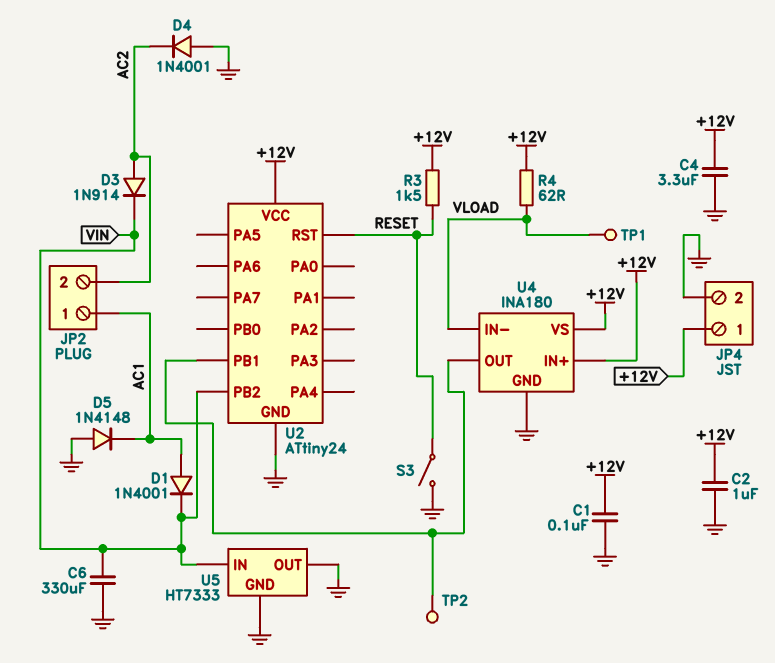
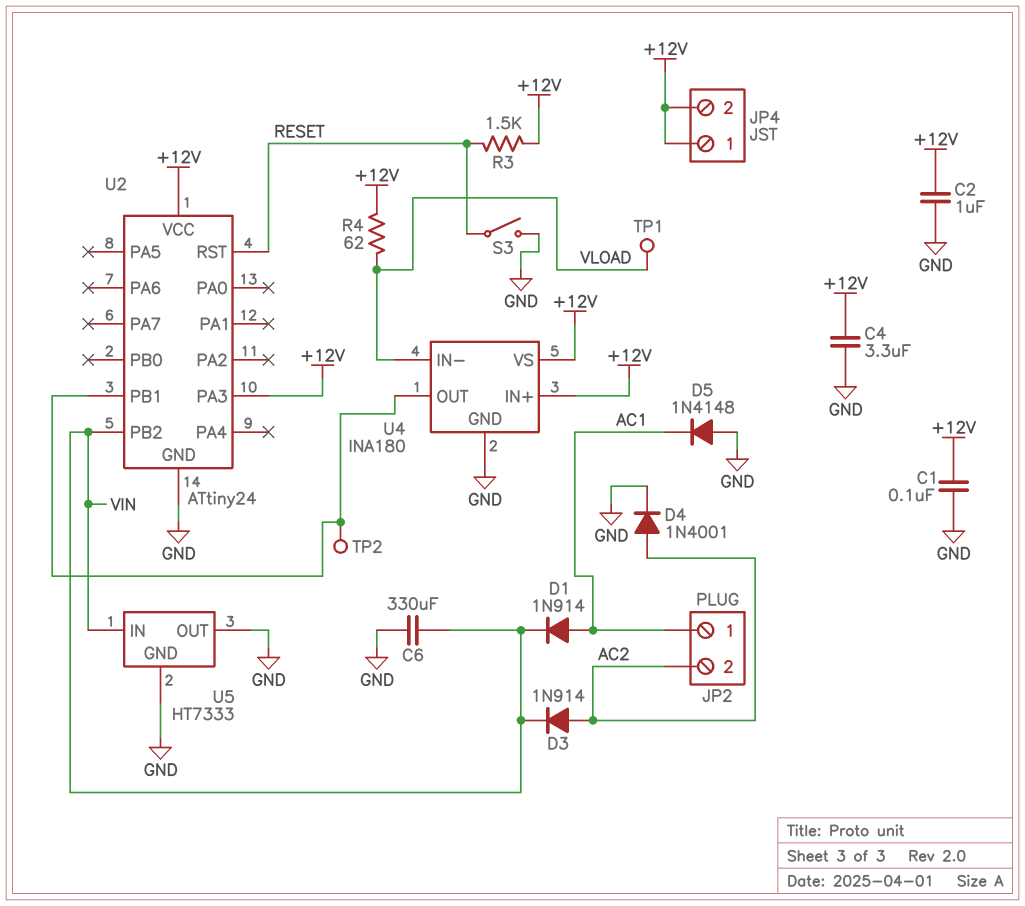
D1: diode 1N4001 (A AC1, K VIN) -> diode 1N914 (A AC1, K VIN)
D4: diode 1N4001 (A GND, K AC2) -> diode 1N4001 (A AC2, K GND)
JP4 pin 2: GND -> +12V
U2 pin PA3: none -> +12V

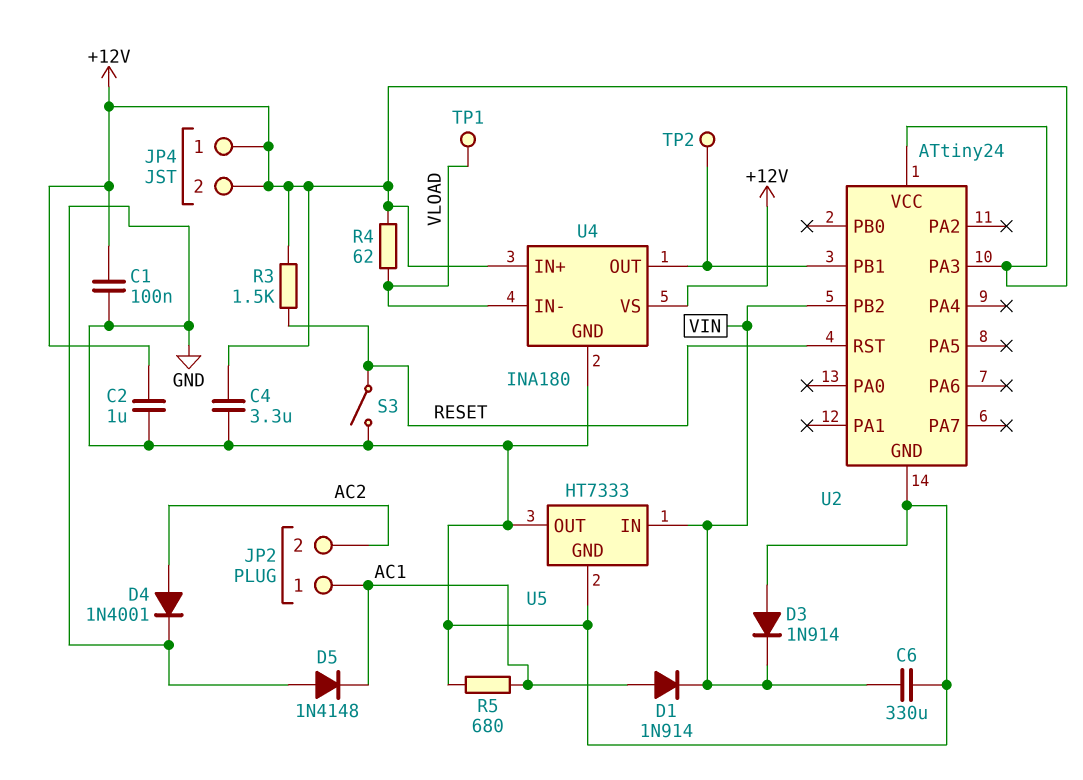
D3: diode 1N914 (A AC2, K VIN) -> diode 1N914 (A GND, K VIN)
R5: none -> 680 (AC1, GND)

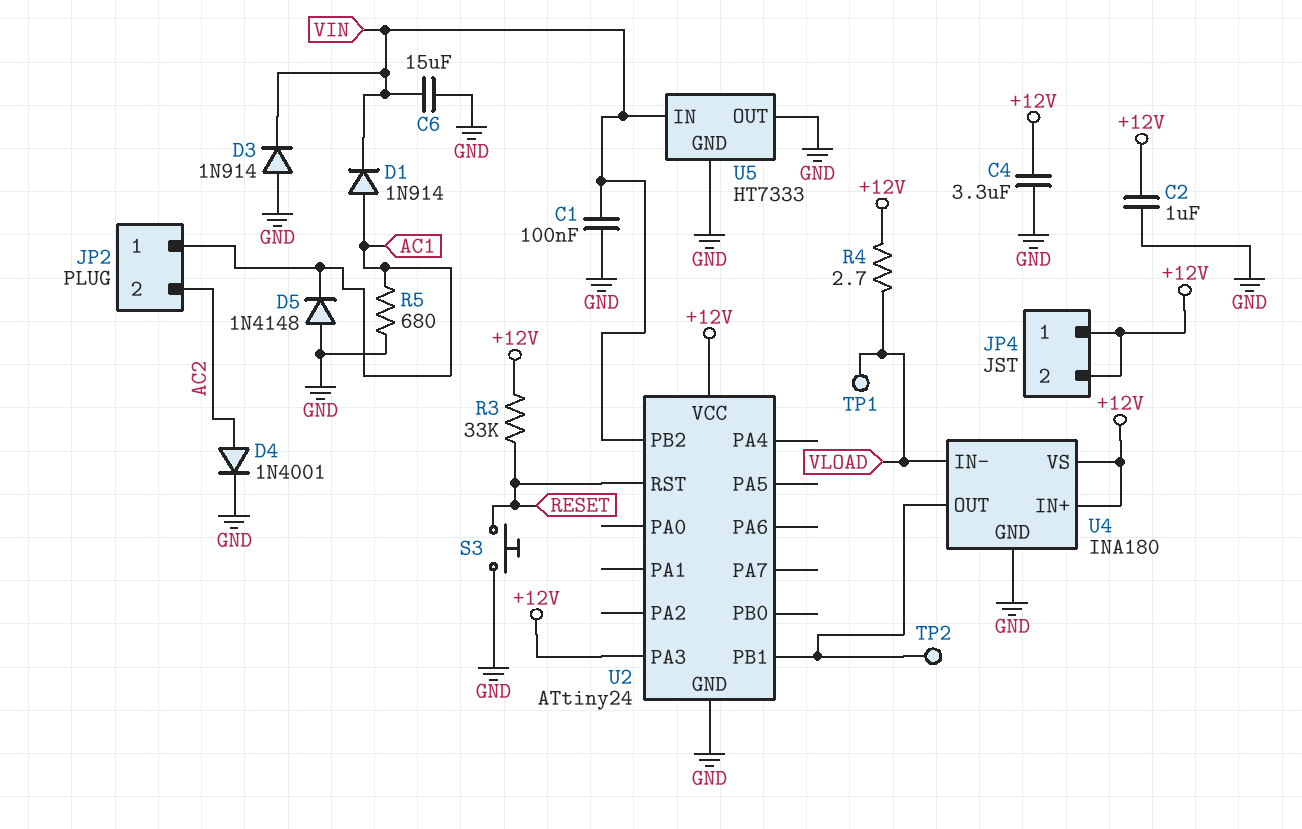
C1: 100nF (+12V, GND) -> 100nF (GND, VIN)
C6: 330uF (GND, VIN) -> 15uF (GND, VIN)
R3: 1.5k (+12V, RESET) -> 33k (+12V, RESET)
R4: 62 (+12V, VLOAD) -> 2.7 (+12V, VLOAD)
S3: switch (GND, RESET) -> button (GND, RESET)

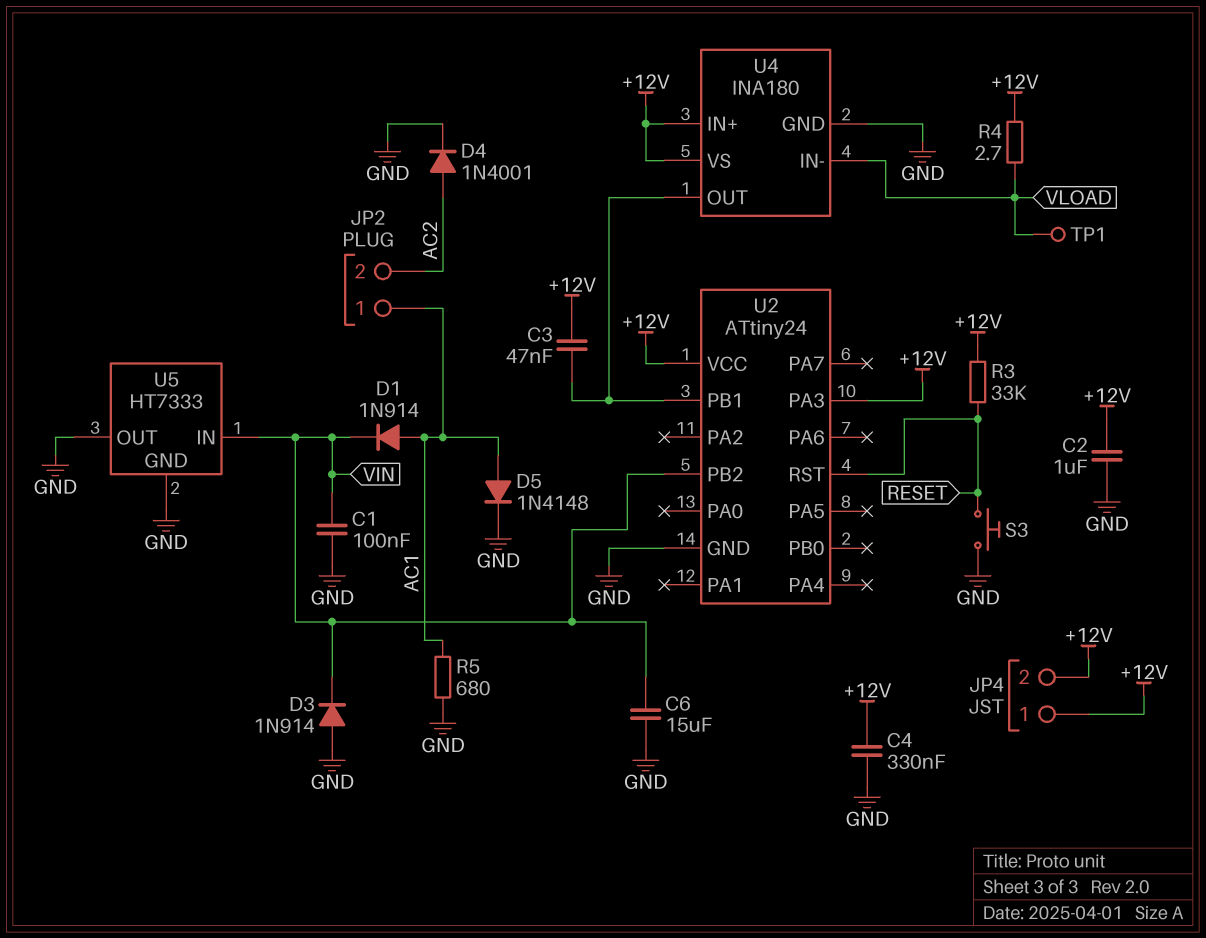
C3: none -> 47nF (+12V, U2/PB1)
C4: 3.3uF (+12V, GND) -> 330nF (+12V, GND)
D5: diode 1N4148 (A GND, K AC1) -> diode 1N4148 (A AC1, K GND)
TP2: test point (U2/PB1) -> none

